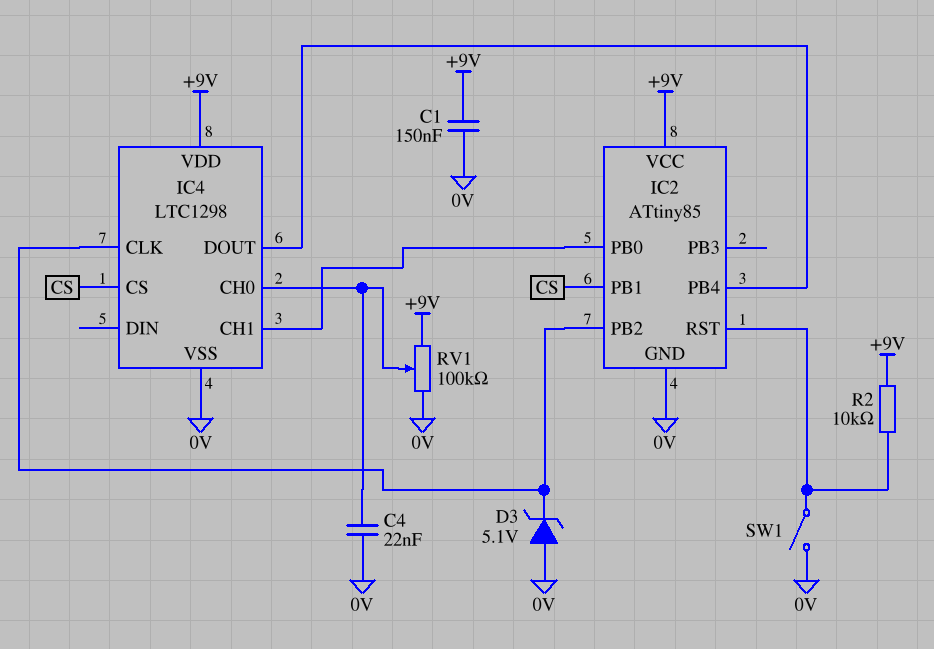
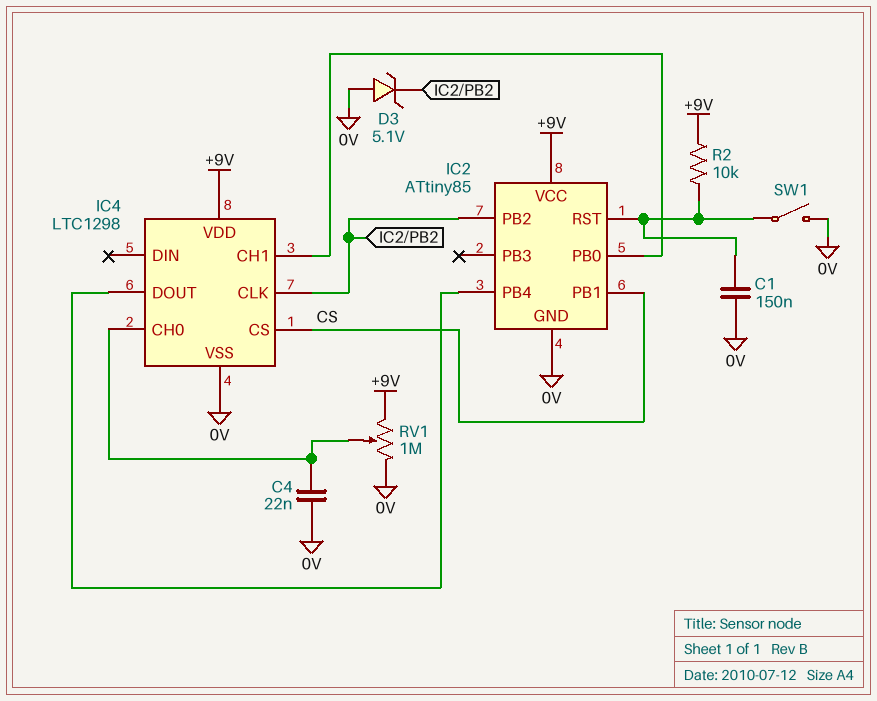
C1: 150nF (+9V, 0V) -> 150nF (0V, IC2/RST)
RV1: 100k (+9V, 0V, wiper IC4/CH0) -> 1M (+9V, 0V, wiper IC4/CH0)

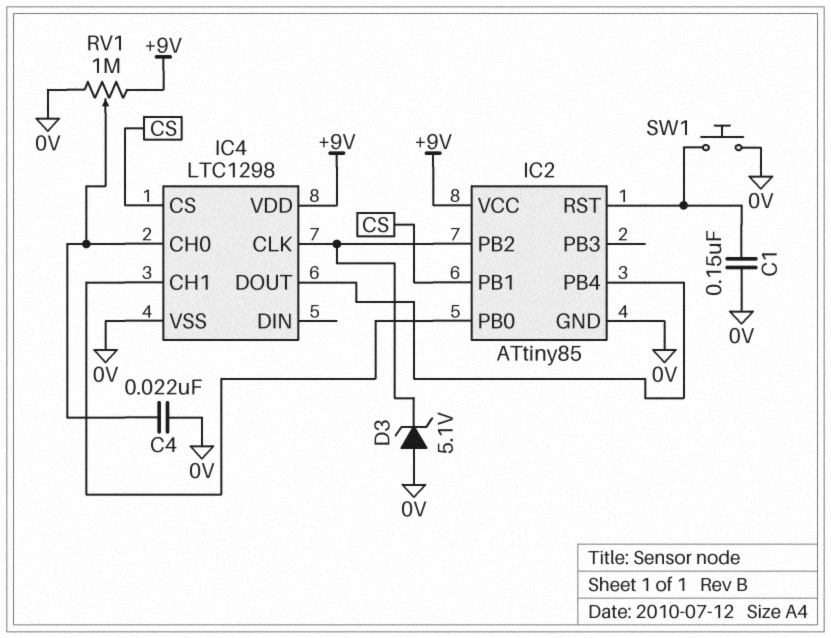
R2: 10k (+9V, IC2/RST) -> none
SW1: switch (0V, IC2/RST) -> button (0V, IC2/RST)

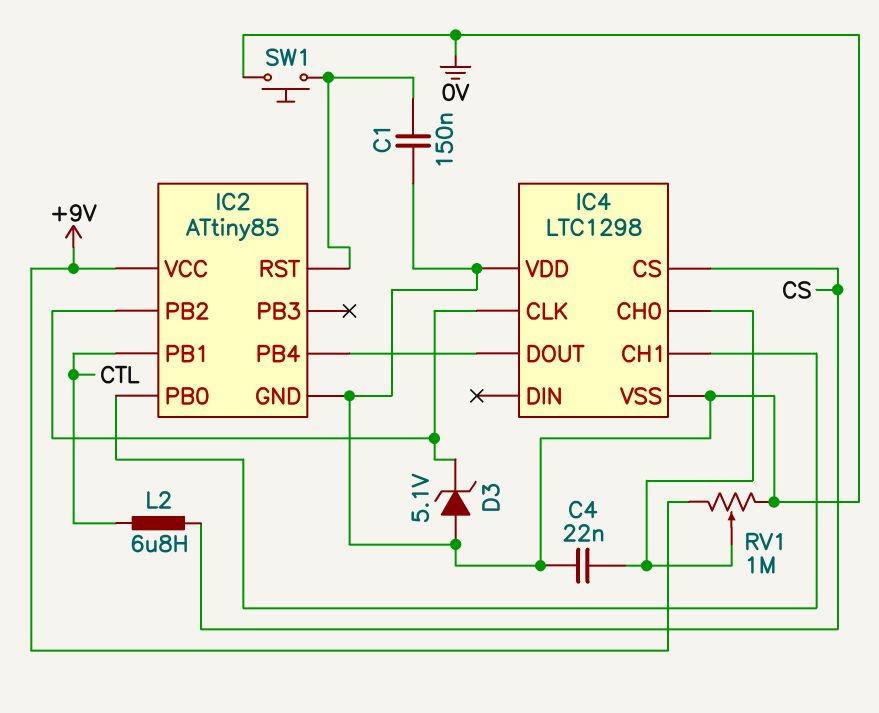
IC2 pin PB1: CS -> CTL
IC4 pin VDD: +9V -> 0V
L2: none -> 6.8uH (CS, CTL)

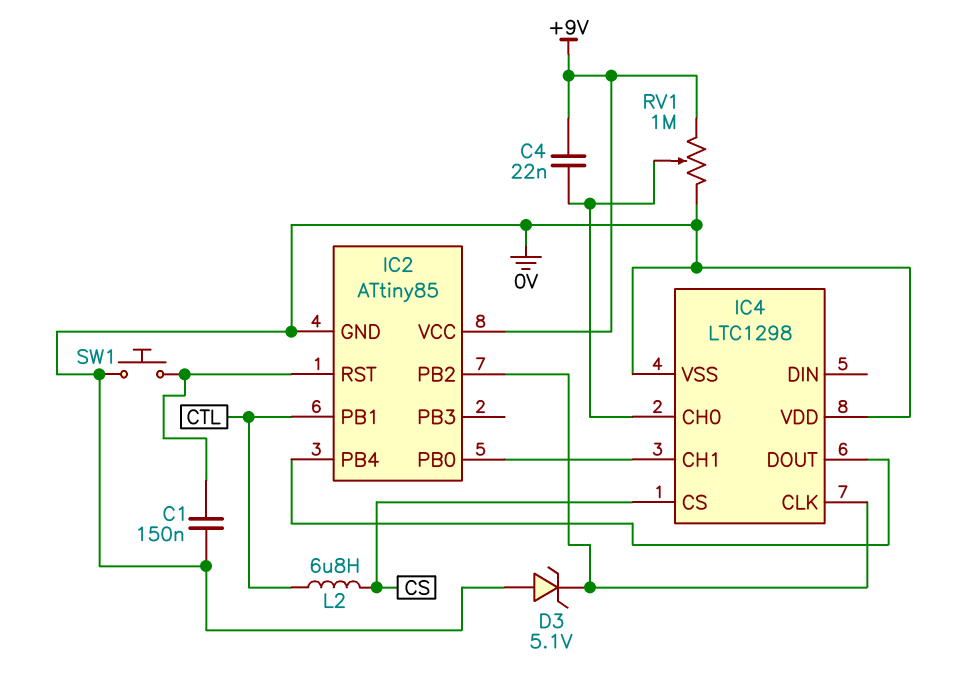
C4: 22nF (0V, IC4/CH0) -> 22nF (+9V, IC4/CH0)

